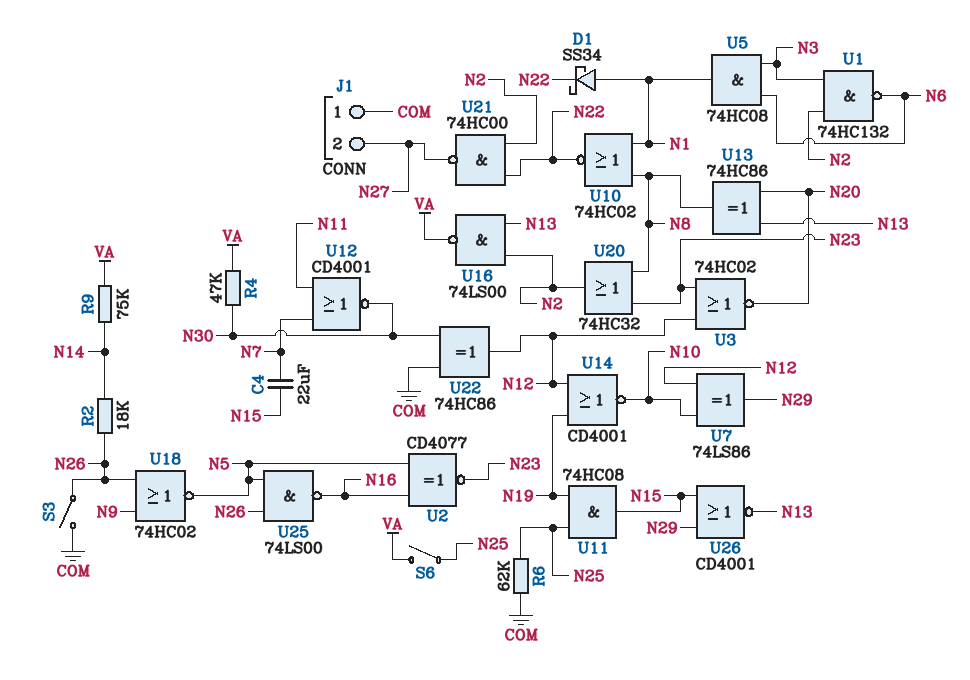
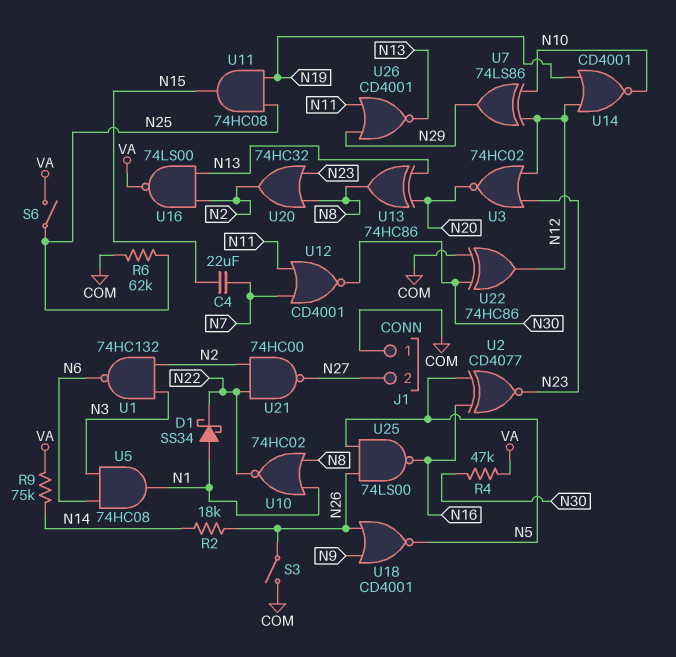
U18: NOR 74HC02 (in N9, in N26, out N5) -> NOR CD4001 (in N9, in N26, out N5)
U26: NOR CD4001 (in N15, in N29, out N13) -> NOR CD4001 (in N11, in N29, out N13)

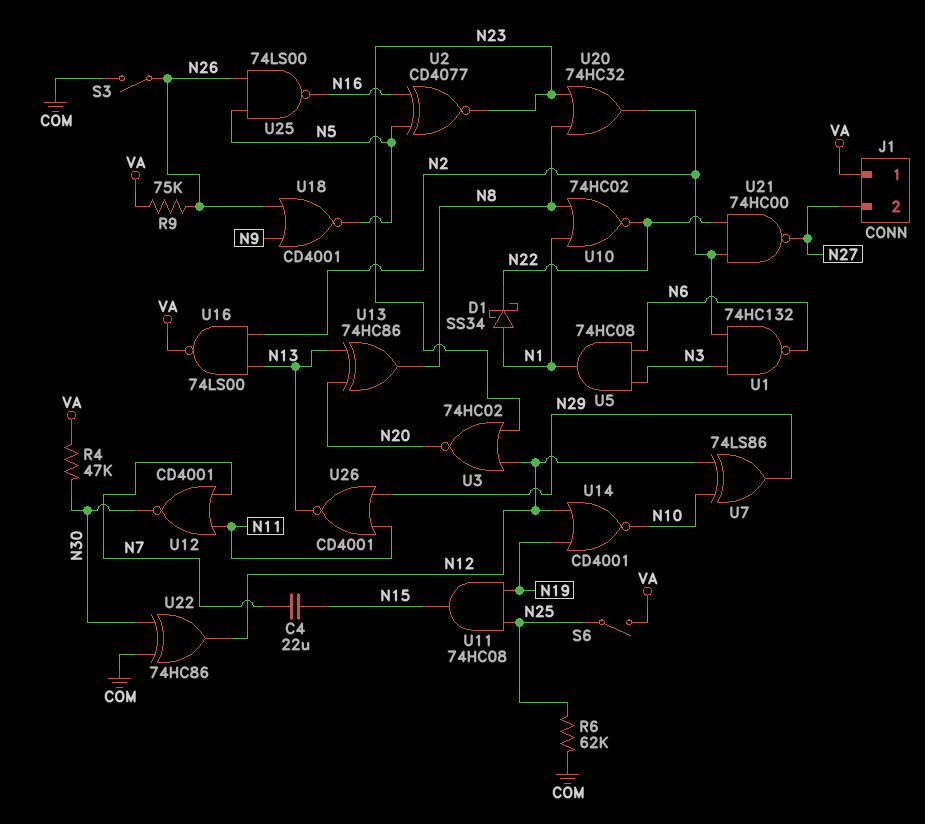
J1 pin 1: COM -> VA
R2: 18k (N14, N26) -> none
R9: 75k (N14, VA) -> 75k (N26, VA)

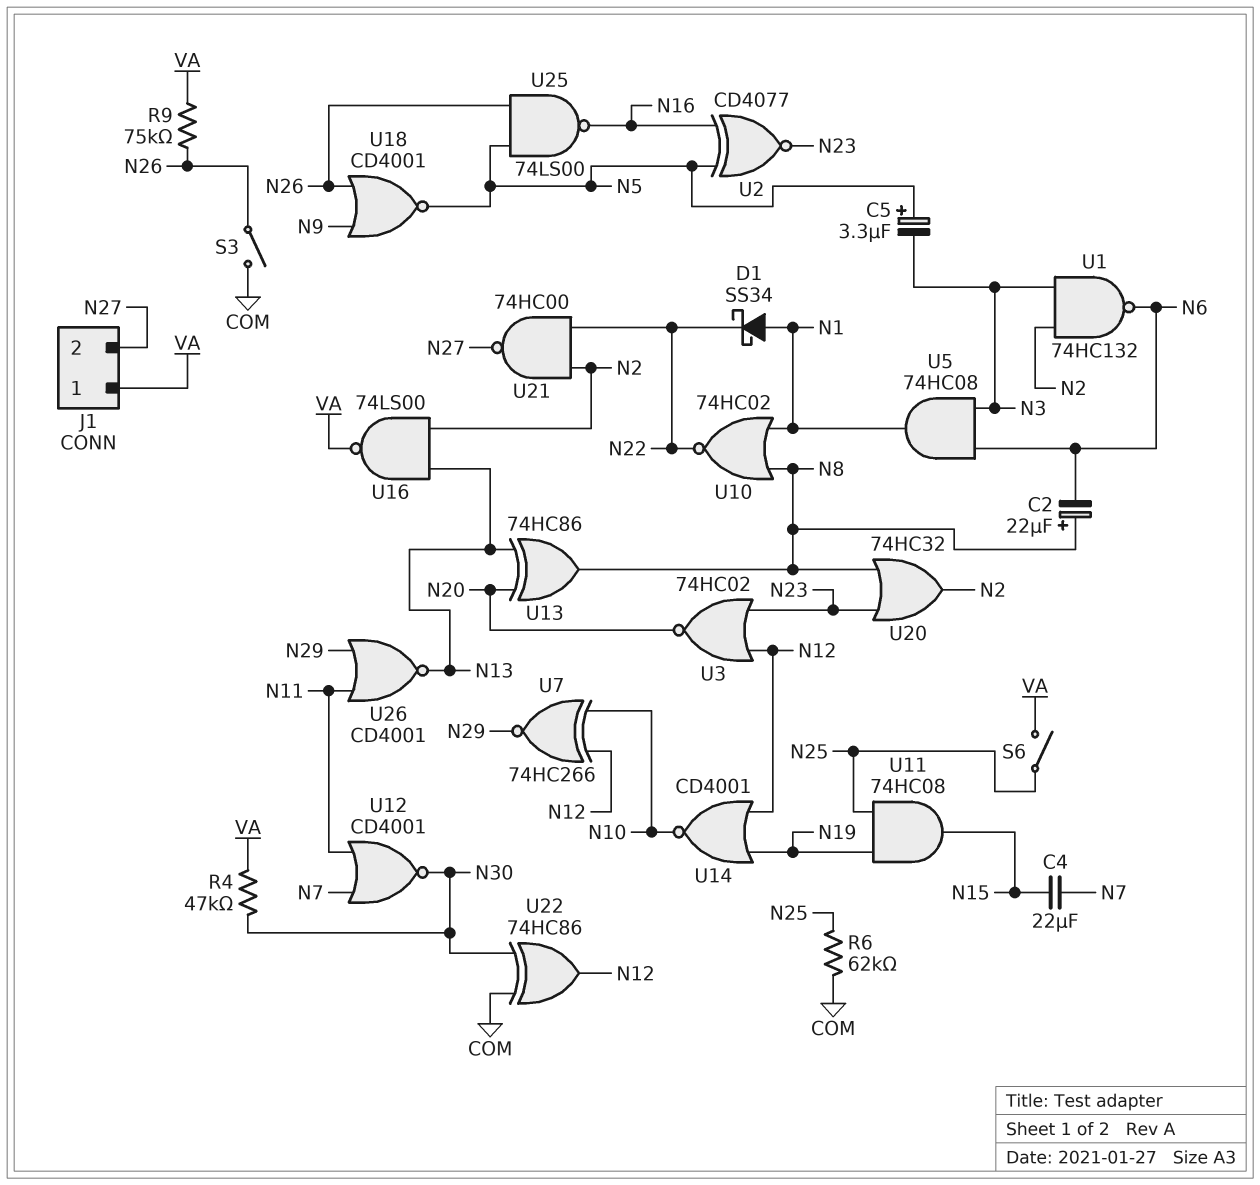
C2: none -> 22uF (plus N8, minus N6)
C5: none -> 3.3uF (plus N5, minus N3)
U7: XOR 74LS86 (in N10, in N12, out N29) -> XNOR 74HC266 (in N10, in N12, out N29)

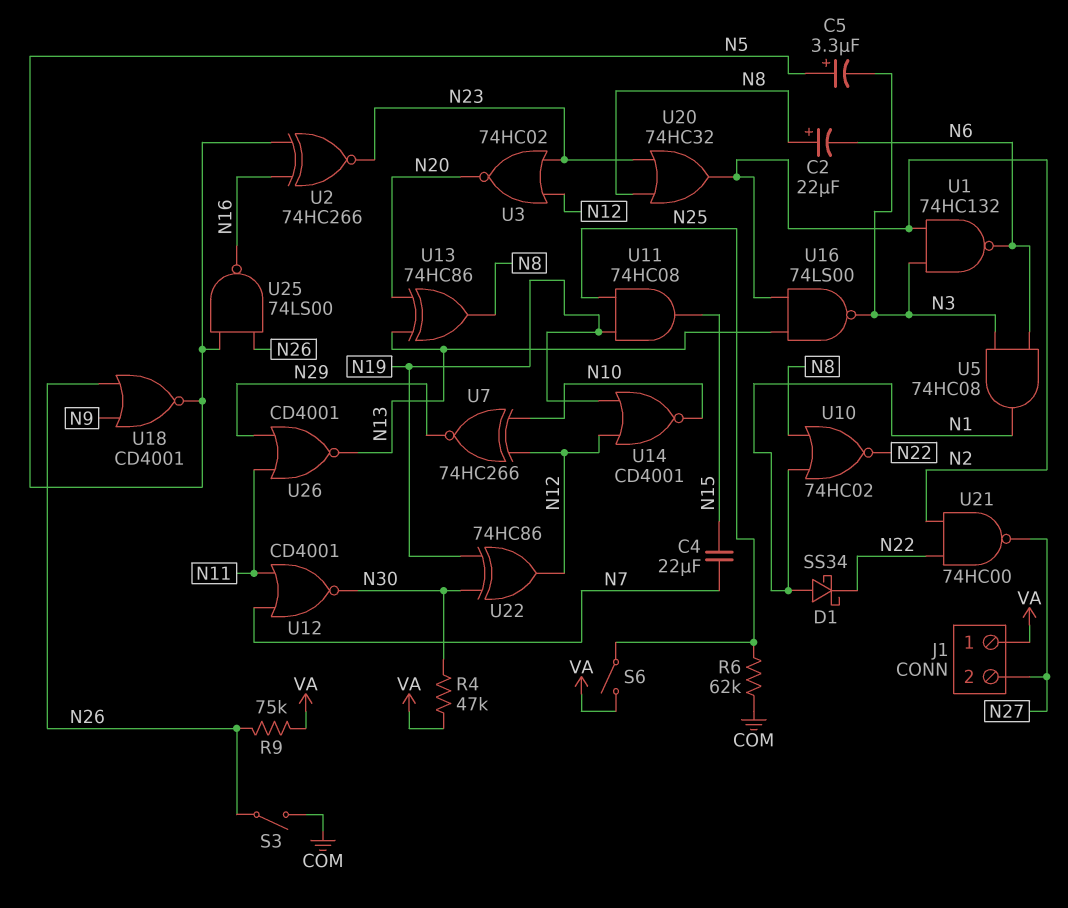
U2: XNOR CD4077 (in N5, in N16, out N23) -> XNOR 74HC266 (in N5, in N16, out N23)
U16: NAND 74LS00 (in N2, in N13, out VA) -> NAND 74LS00 (in N2, in N13, out N3)
U22: XOR 74HC86 (in COM, in N30, out N12) -> XOR 74HC86 (in N19, in N30, out N12)

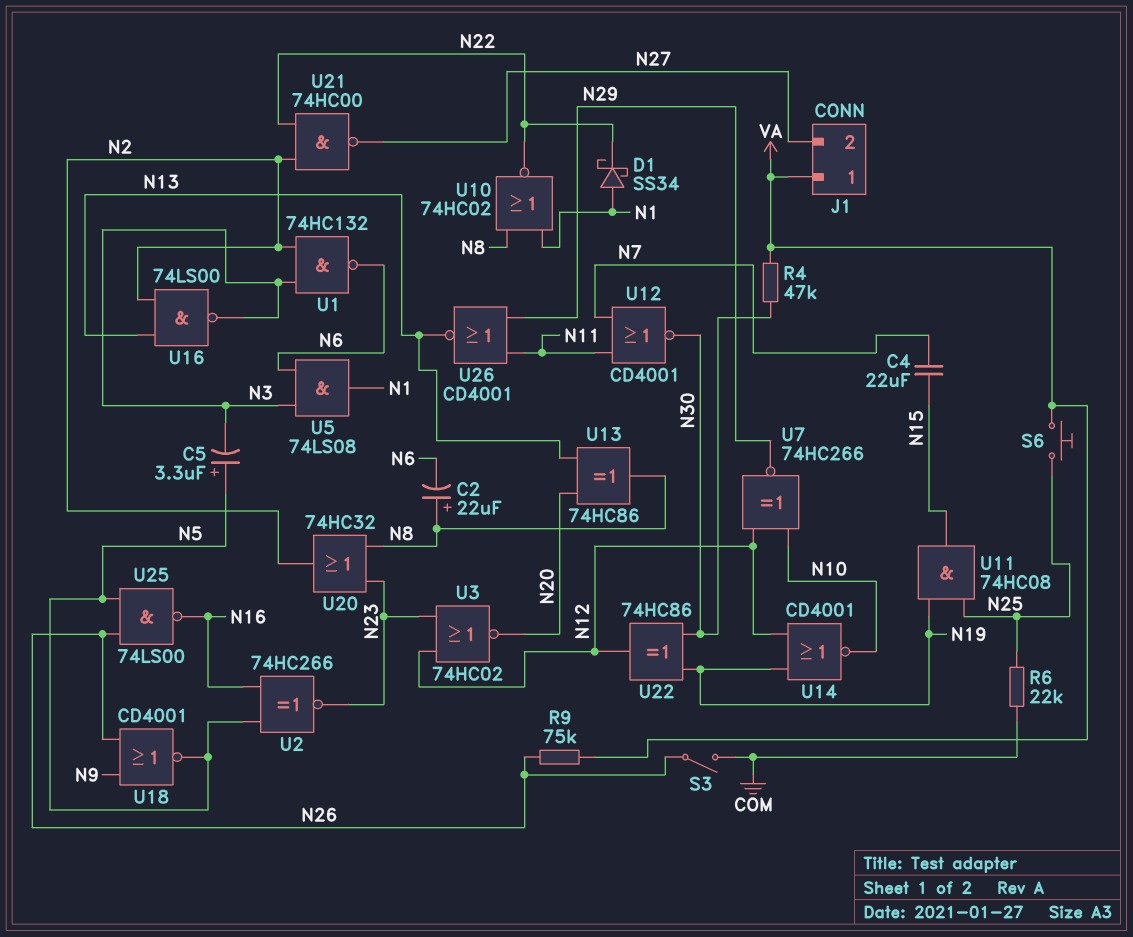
R6: 62k (COM, N25) -> 22k (COM, N25)
S6: switch (N25, VA) -> button (N25, VA)
U5: AND 74HC08 (in N3, in N6, out N1) -> AND 74LS08 (in N3, in N6, out N1)

